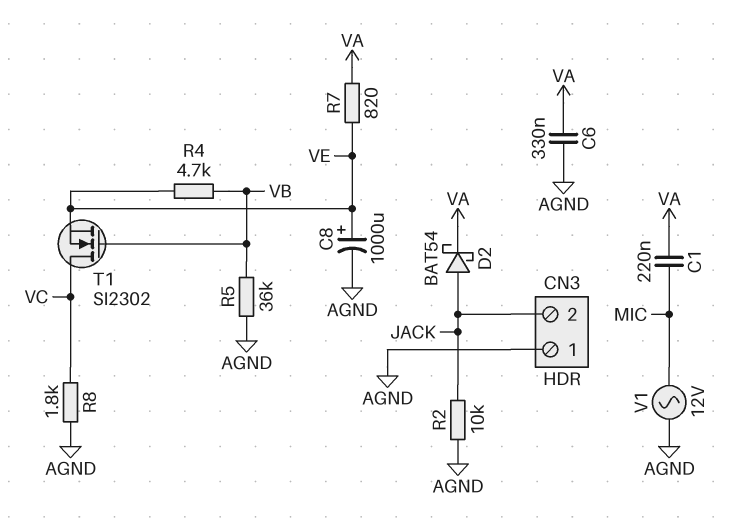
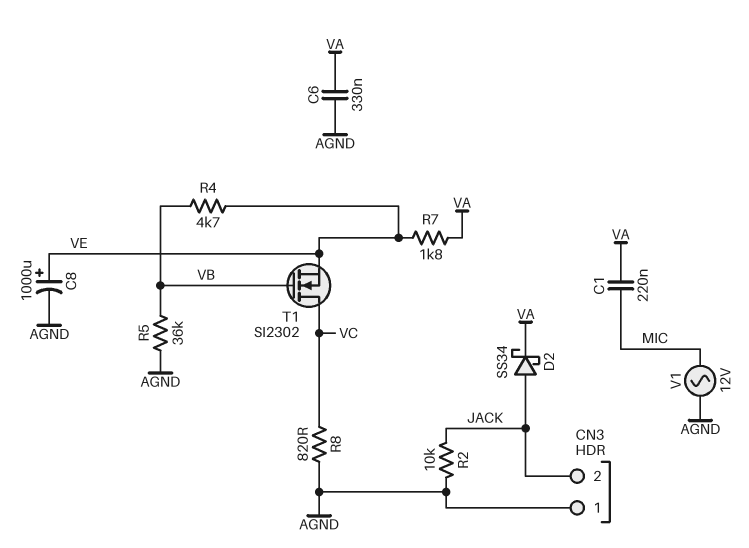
D2: schottky BAT54 (A JACK, K VA) -> schottky SS34 (A JACK, K VA)
R7: 820 (VA, VE) -> 1.8k (VA, VE)
R8: 1.8k (AGND, VC) -> 820 (AGND, VC)

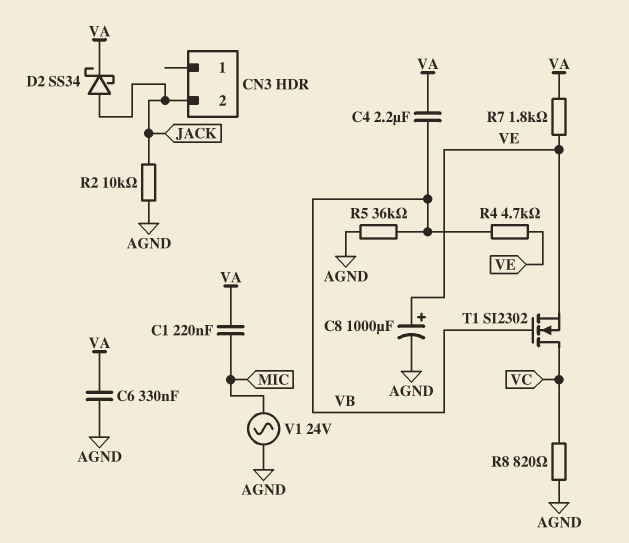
C4: none -> 2.2uF (VA, VB)
CN3 pin 1: AGND -> none
V1: AC 12V (AGND, MIC) -> AC 24V (AGND, MIC)

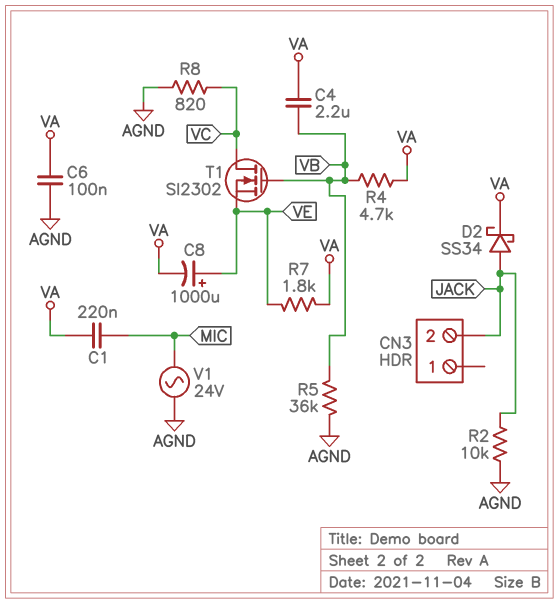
C6: 330nF (AGND, VA) -> 100nF (AGND, VA)
C8: 1000uF (plus VE, minus AGND) -> 1000uF (plus VE, minus VA)
R4: 4.7k (VB, VE) -> 4.7k (VA, VB)

